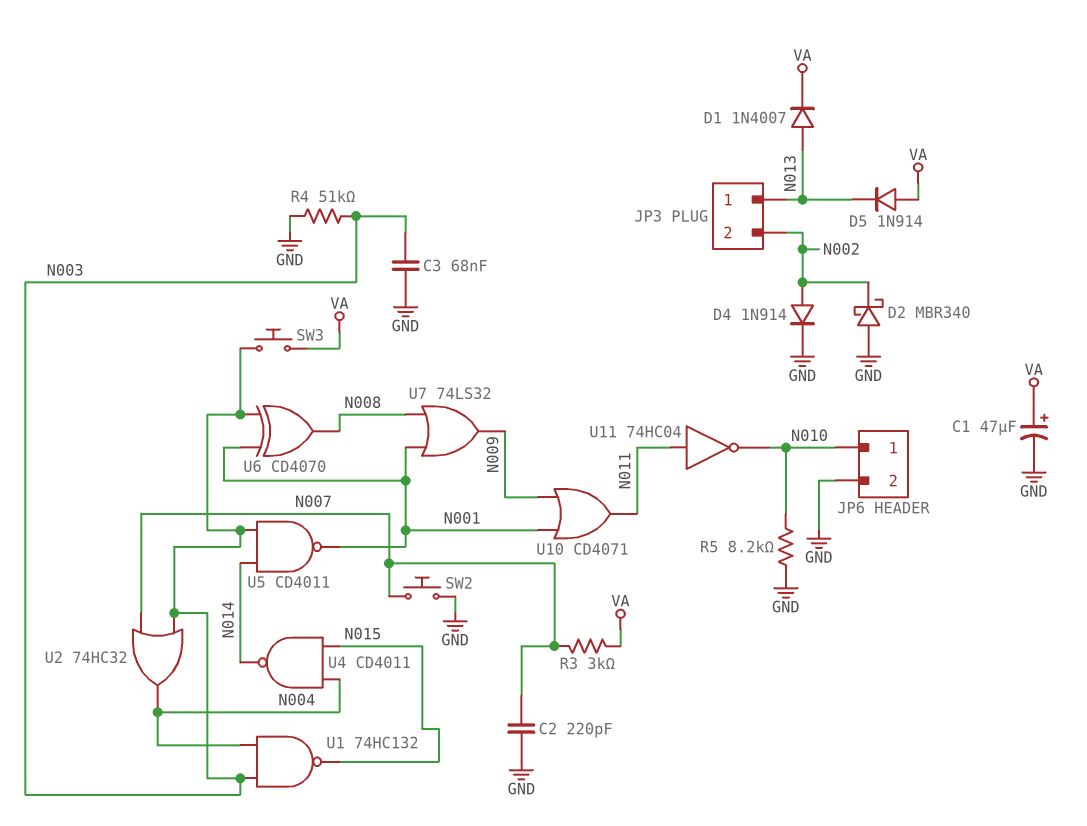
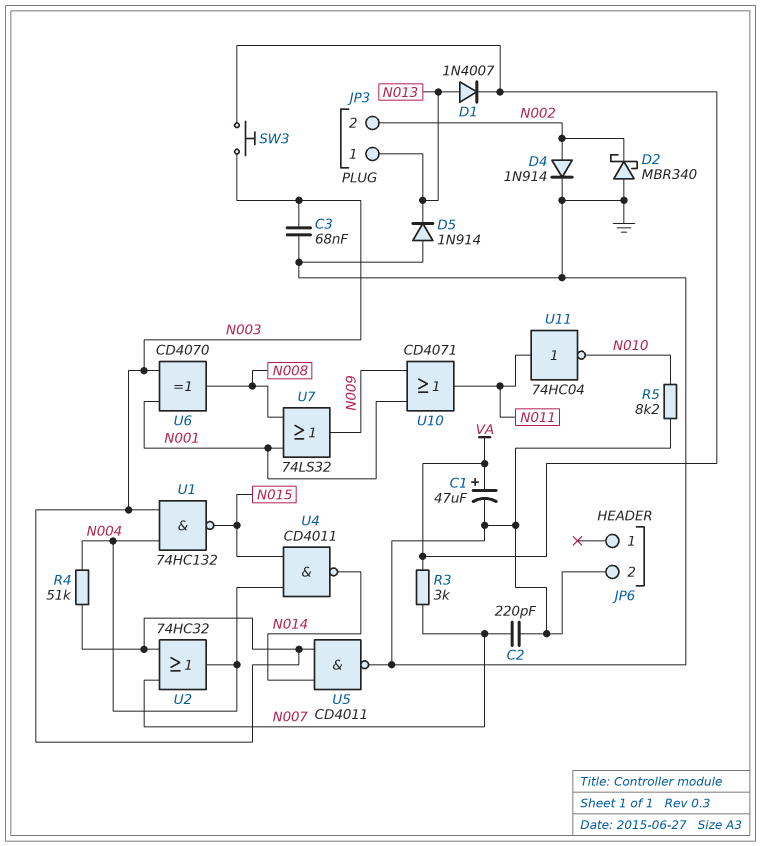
D5: diode 1N914 (A VA, K N013) -> diode 1N914 (A GND, K N013)
JP6 pin 1: N010 -> none
R4: 51k (GND, N003) -> 51k (N003, N004)
SW2: button (GND, N007) -> none
U5: NAND CD4011 (in N003, in N014, out N001) -> NAND CD4011 (in N003, in N014, out GND)

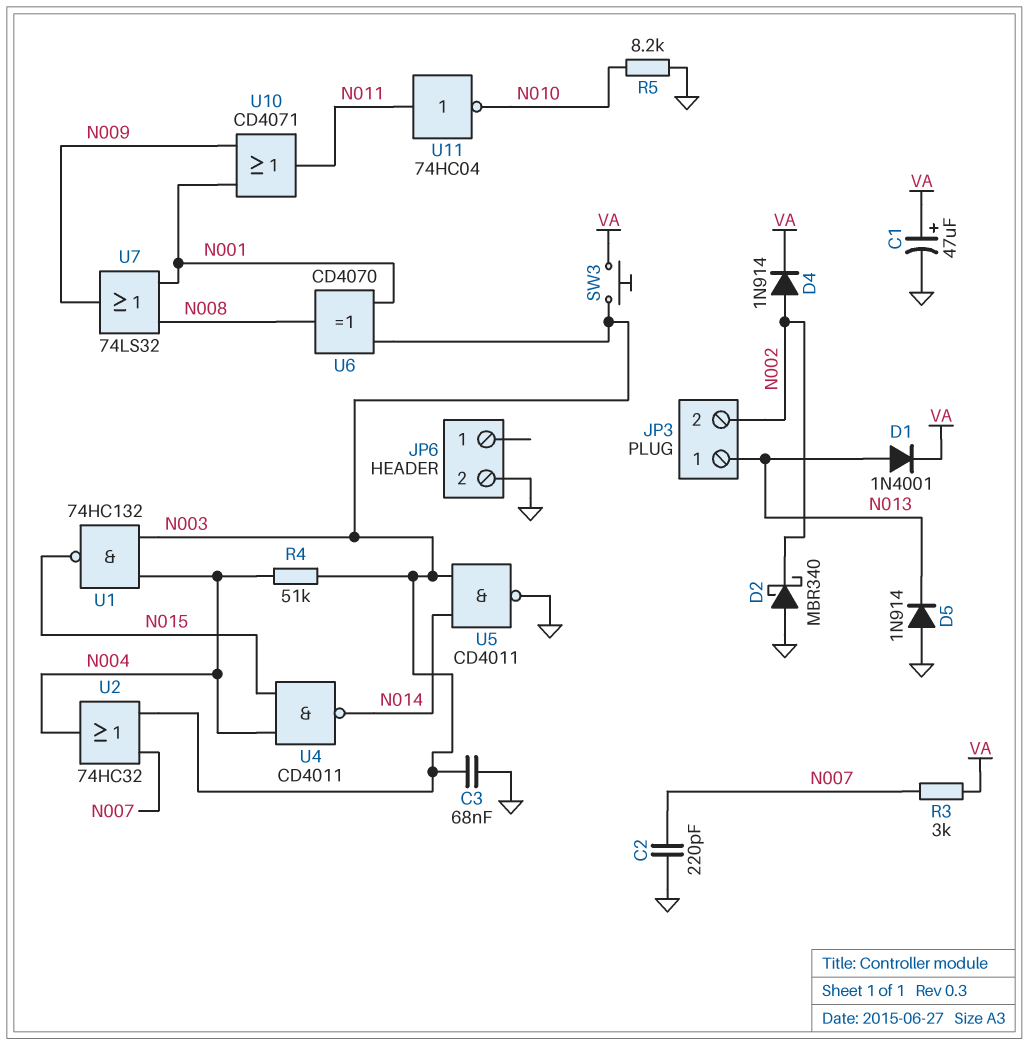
D1: diode 1N4007 (A N013, K VA) -> diode 1N4001 (A N013, K VA)
D4: diode 1N914 (A N002, K GND) -> diode 1N914 (A N002, K VA)

